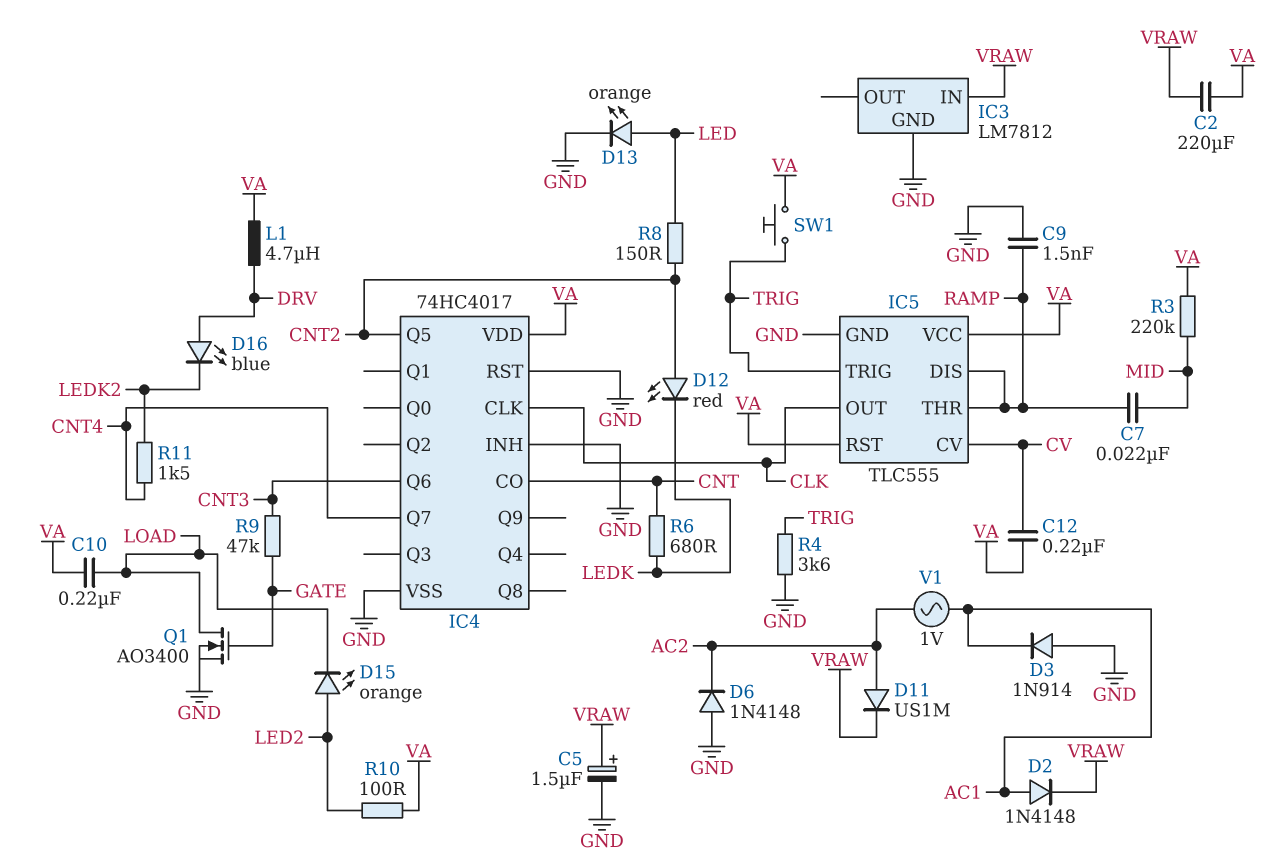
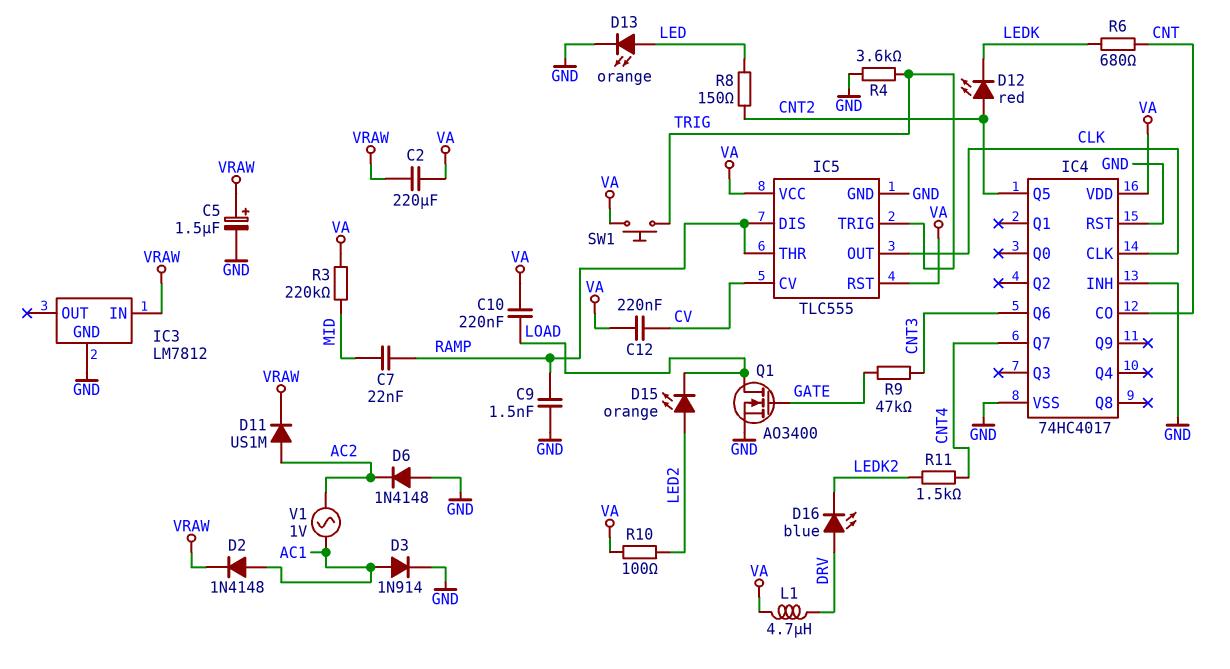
D3: diode 1N914 (A GND, K AC1) -> diode 1N914 (A AC1, K GND)

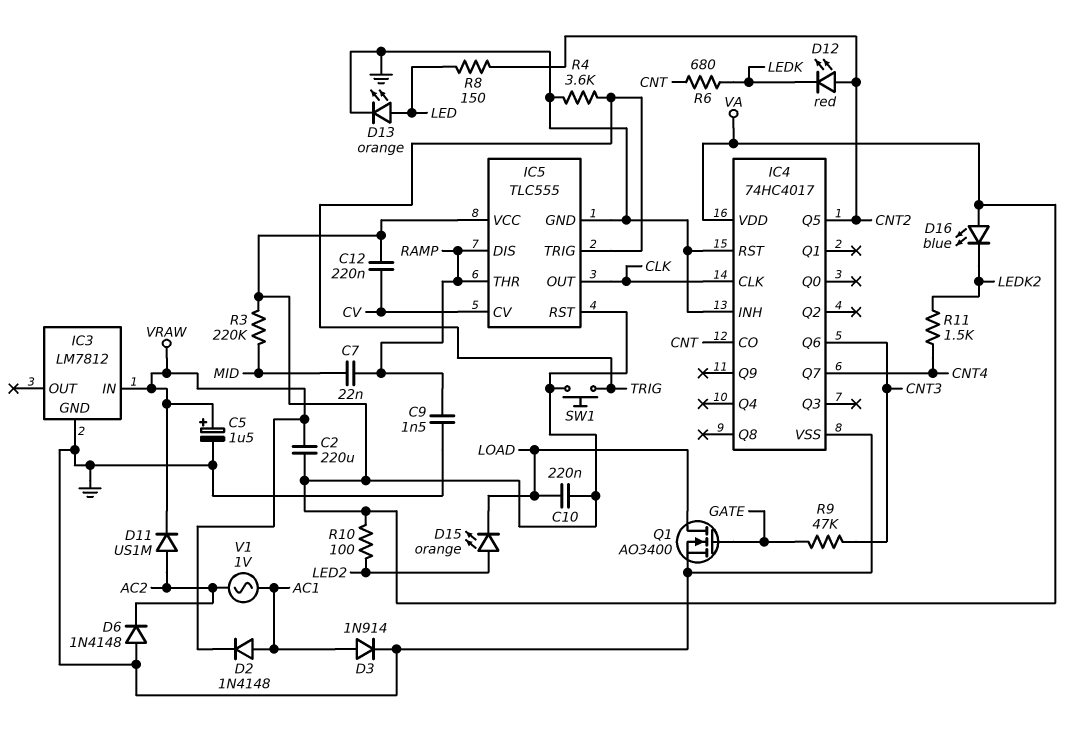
D16: LED blue (A DRV, K LEDK2) -> LED blue (A VA, K LEDK2)
L1: 4.7uH (DRV, VA) -> none

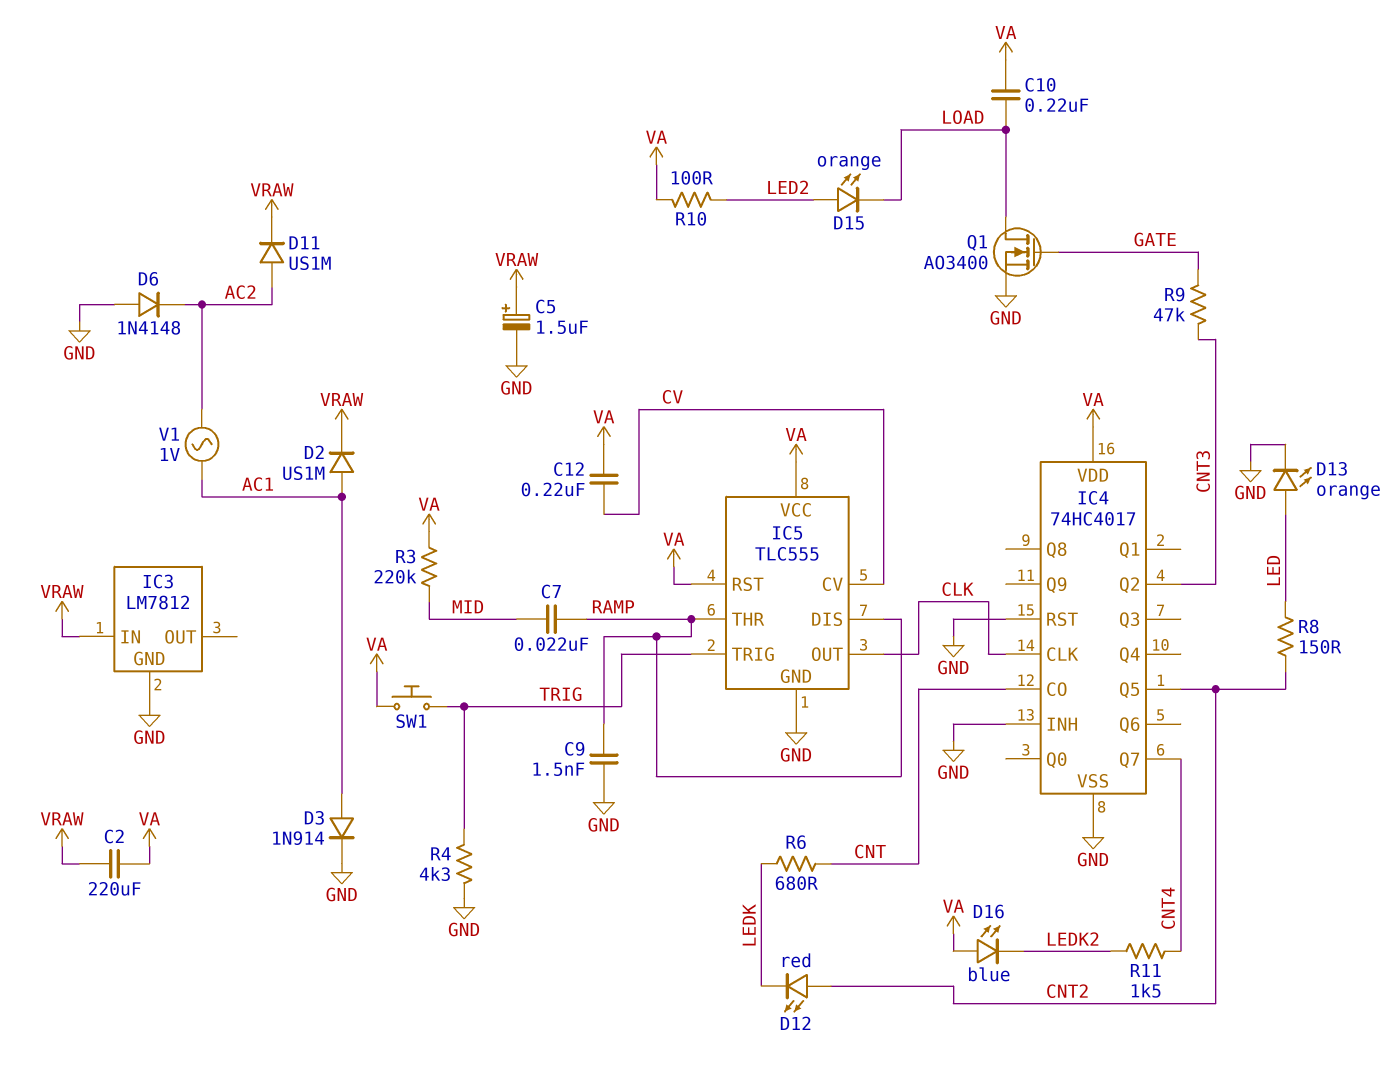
D2: diode 1N4148 (A AC1, K VRAW) -> diode US1M (A AC1, K VRAW)
IC4 pin Q2: none -> CNT3
IC4 pin Q6: CNT3 -> none
R4: 3.6k (GND, TRIG) -> 4.3k (GND, TRIG)

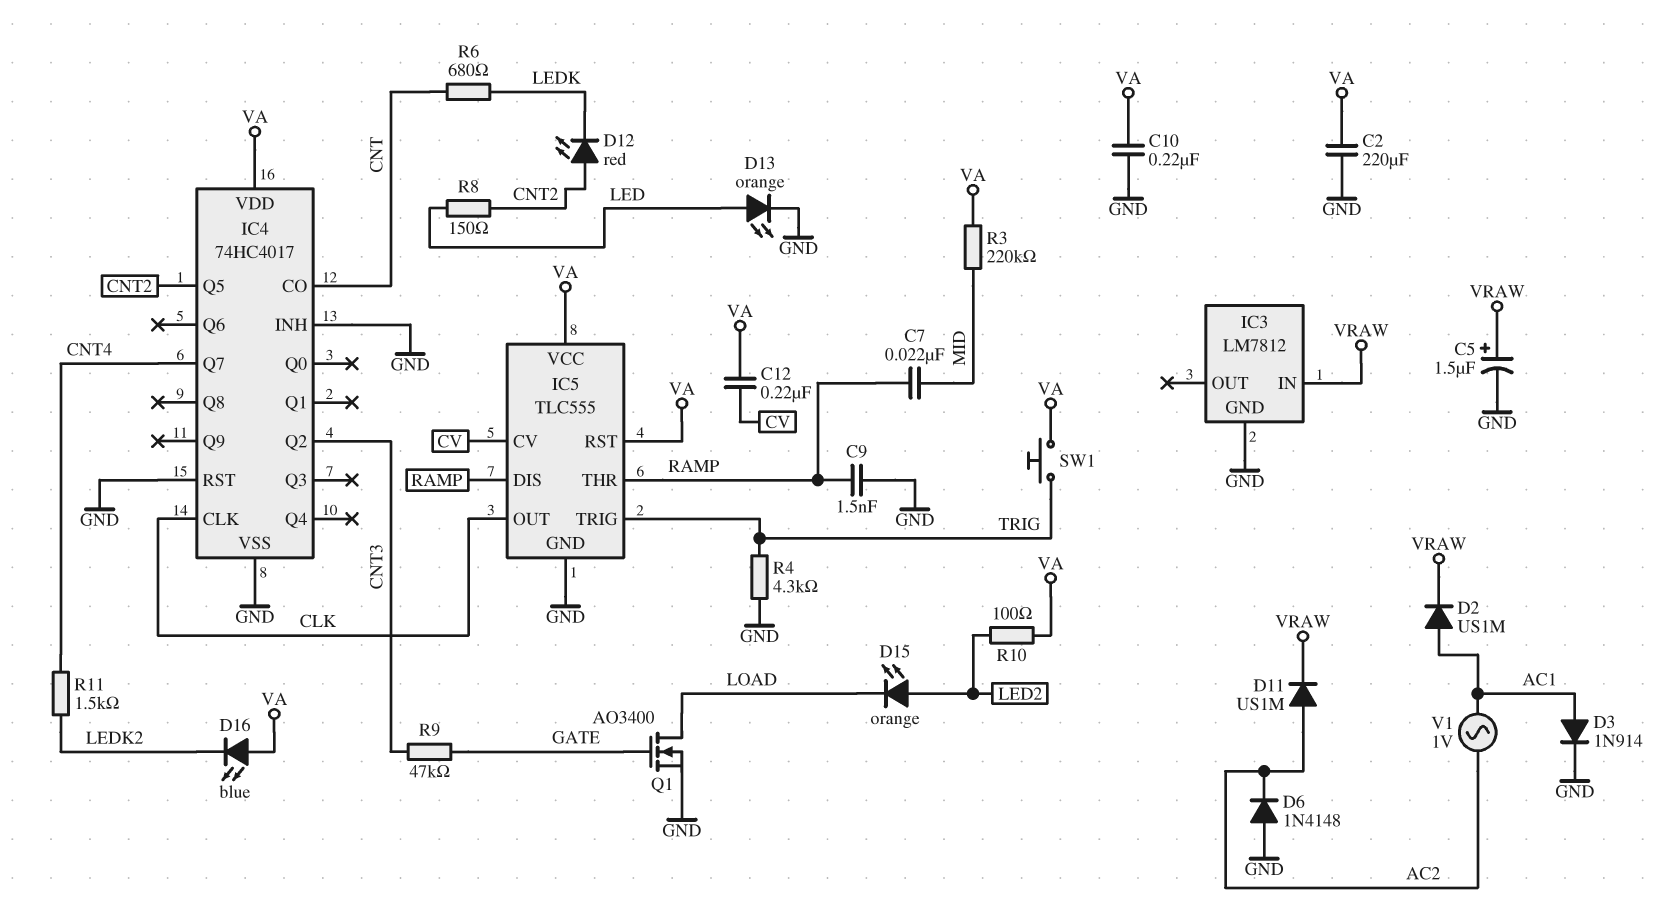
C2: 220uF (VA, VRAW) -> 220uF (GND, VA)
C10: 220nF (LOAD, VA) -> 220nF (GND, VA)

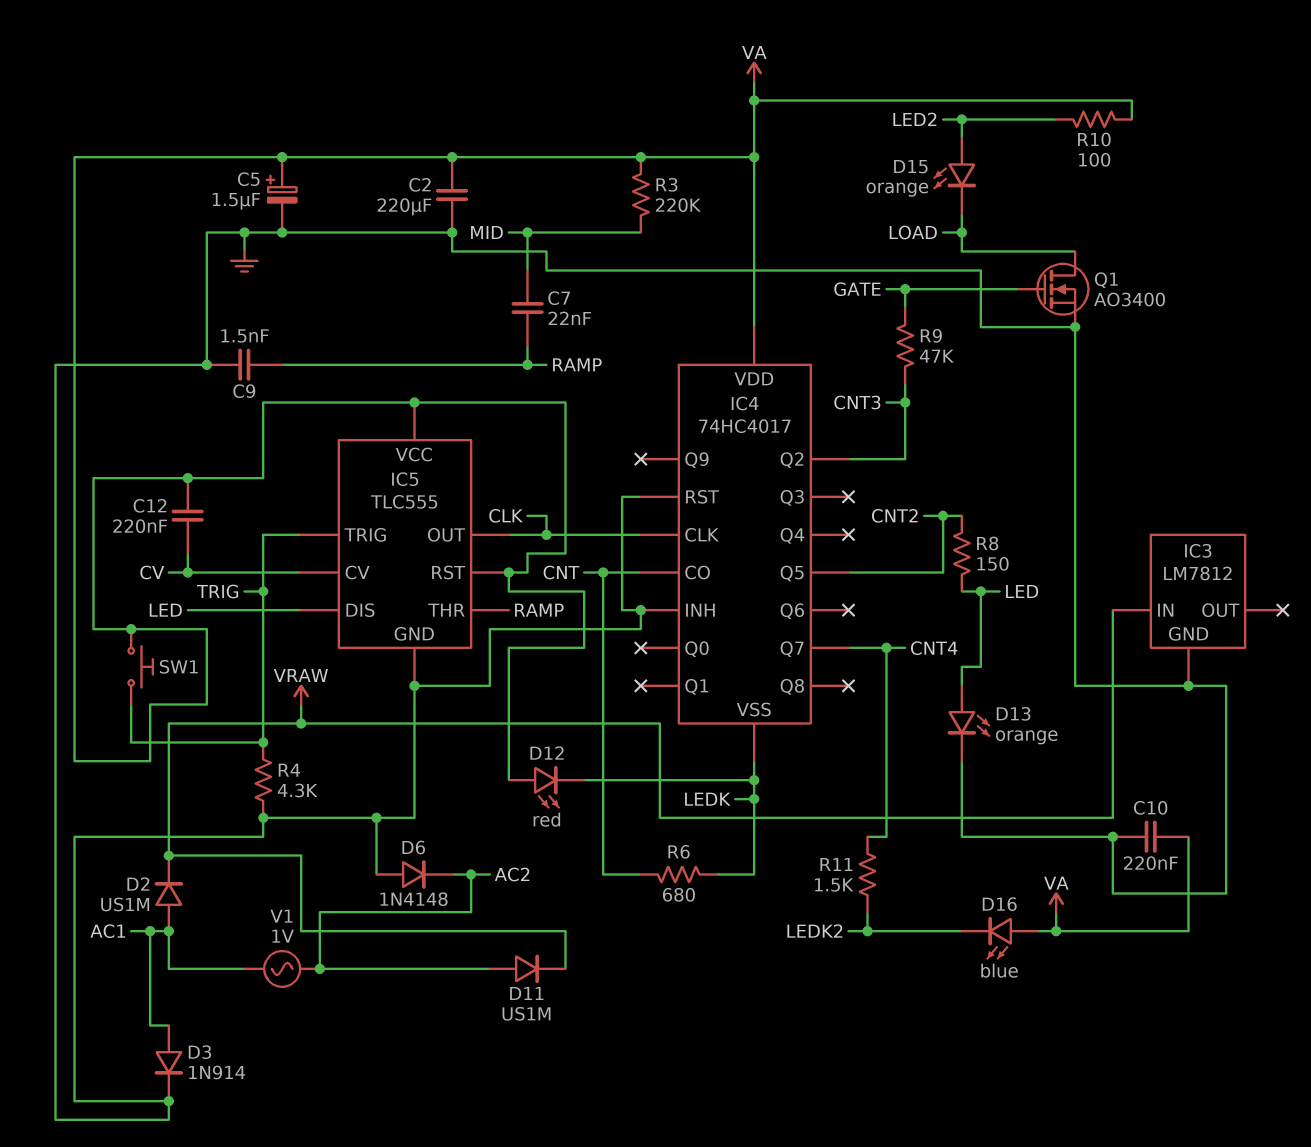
C5: 1.5uF (plus VRAW, minus GND) -> 1.5uF (plus VA, minus GND)
D12: LED red (A CNT2, K LEDK) -> LED red (A VA, K LEDK)
IC4 pin VSS: GND -> LEDK
IC5 pin DIS: RAMP -> LED

